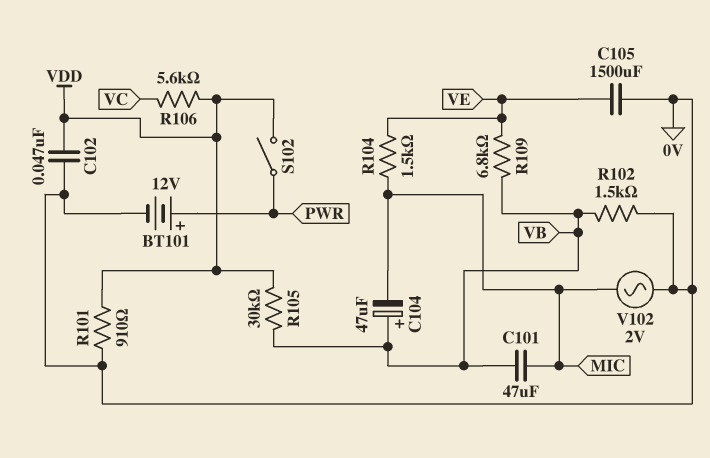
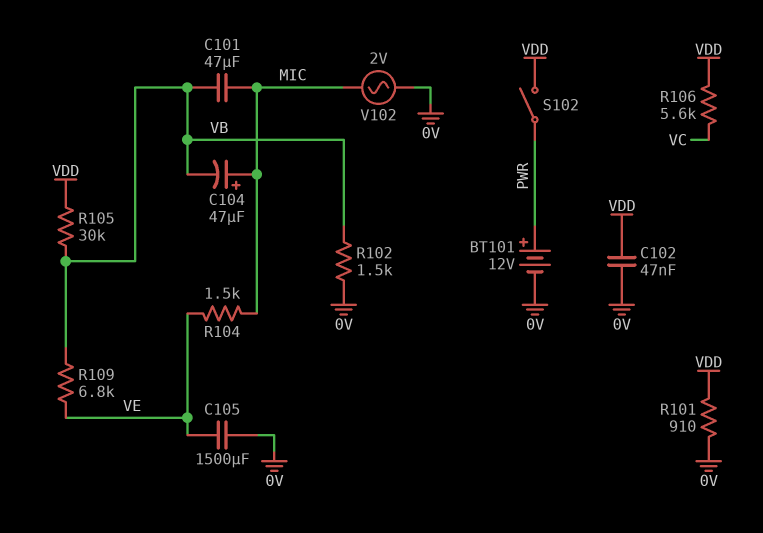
C104: 47uF (plus VB, minus MIC) -> 47uF (plus MIC, minus VB)

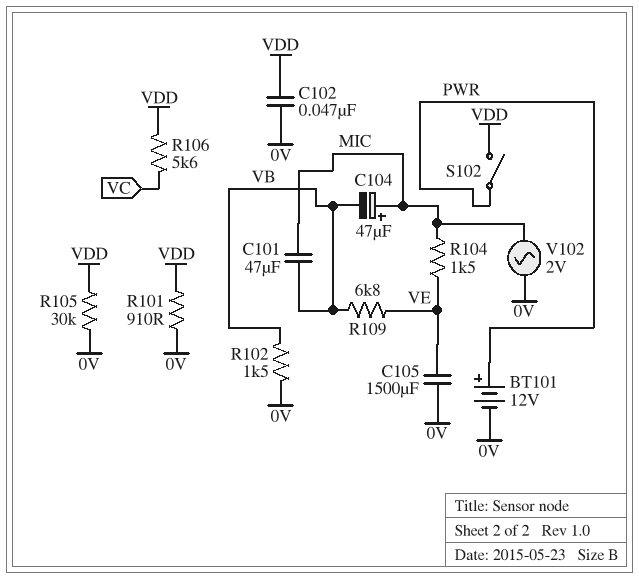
R105: 30k (VB, VDD) -> 30k (0V, VDD)

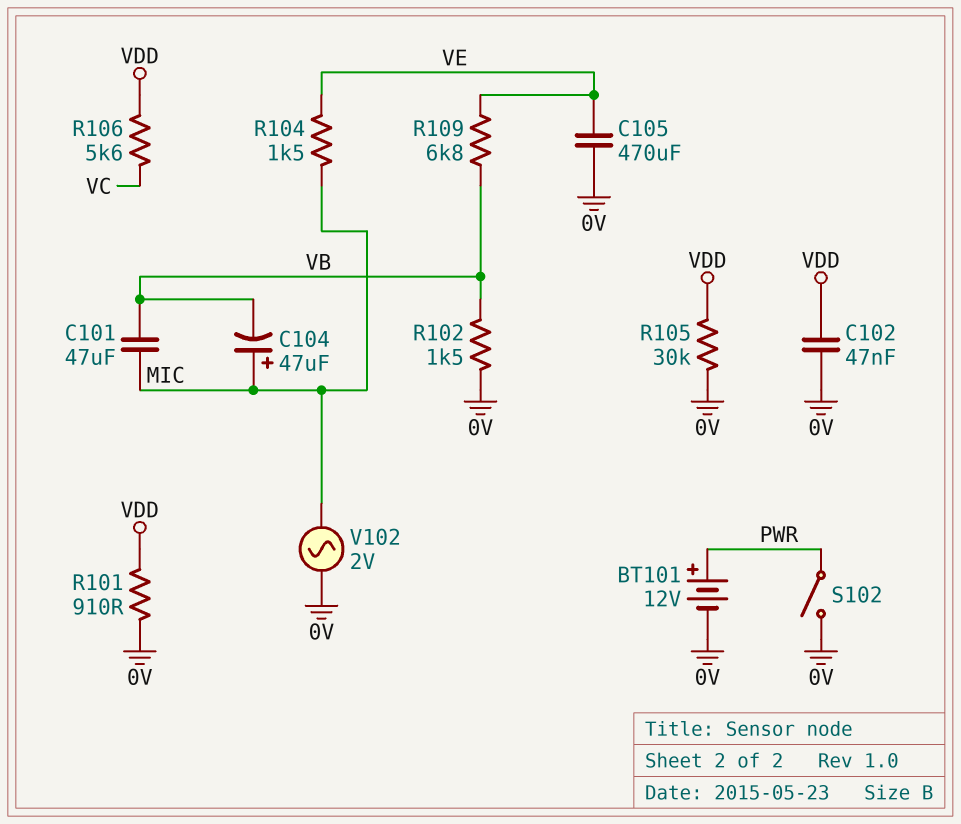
C105: 1500uF (0V, VE) -> 470uF (0V, VE)
S102: switch (PWR, VDD) -> switch (0V, PWR)

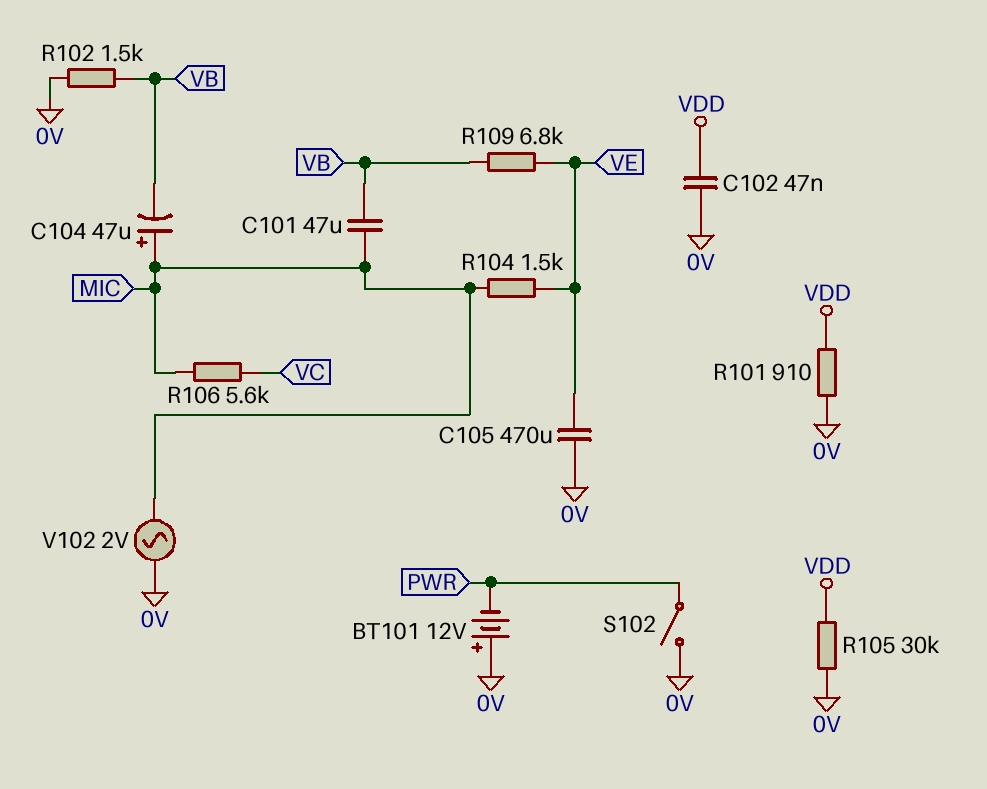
BT101: 12V (plus PWR, minus 0V) -> 12V (plus 0V, minus PWR)
R106: 5.6k (VC, VDD) -> 5.6k (MIC, VC)

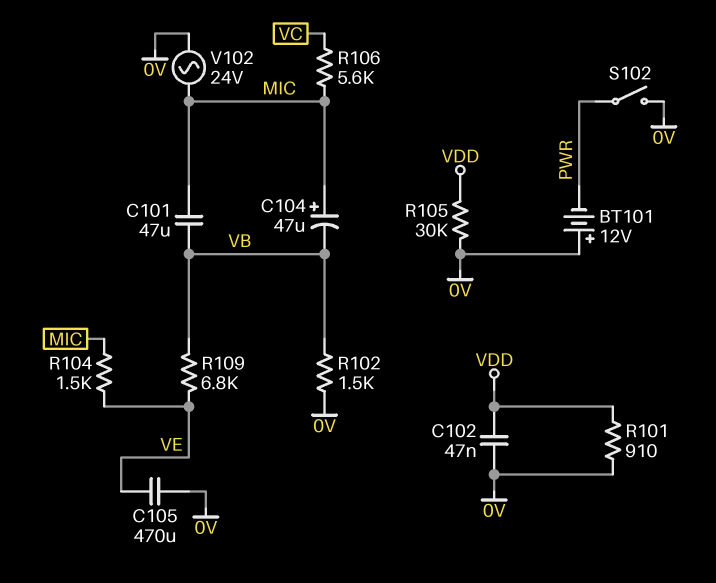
V102: AC 2V (0V, MIC) -> AC 24V (0V, MIC)

